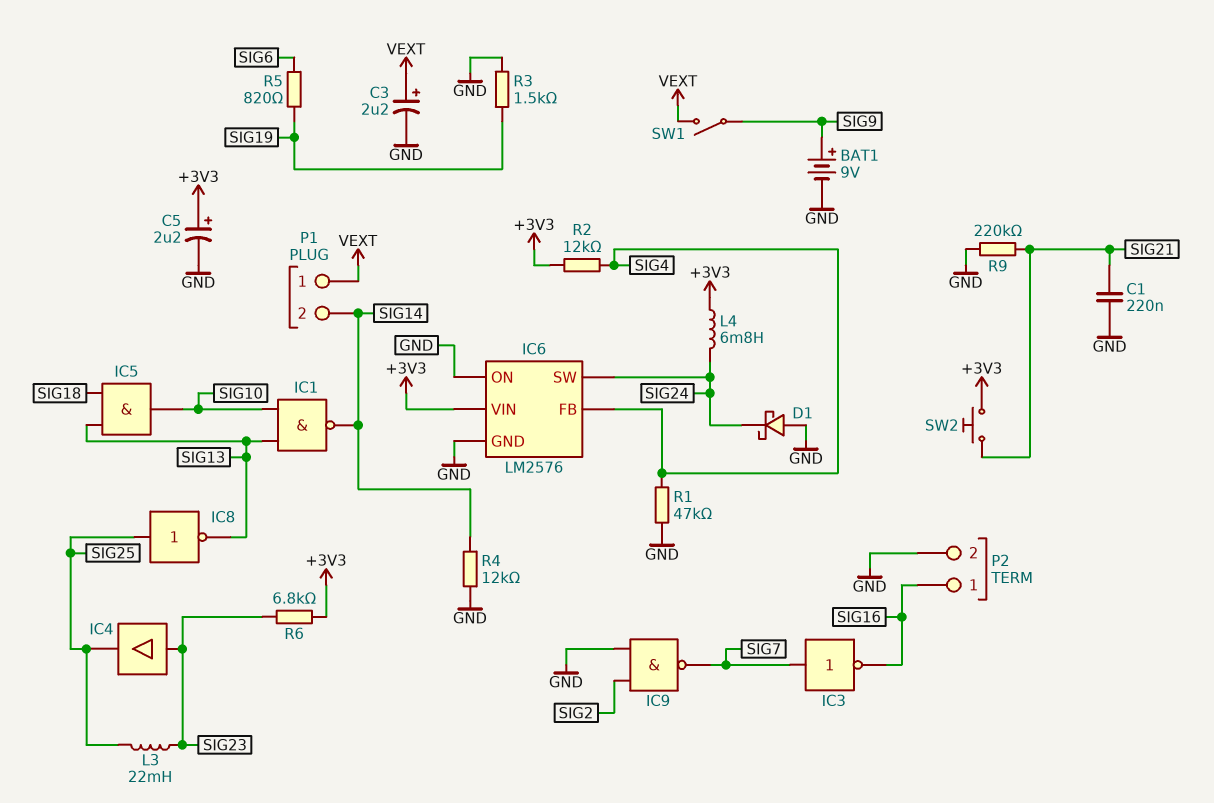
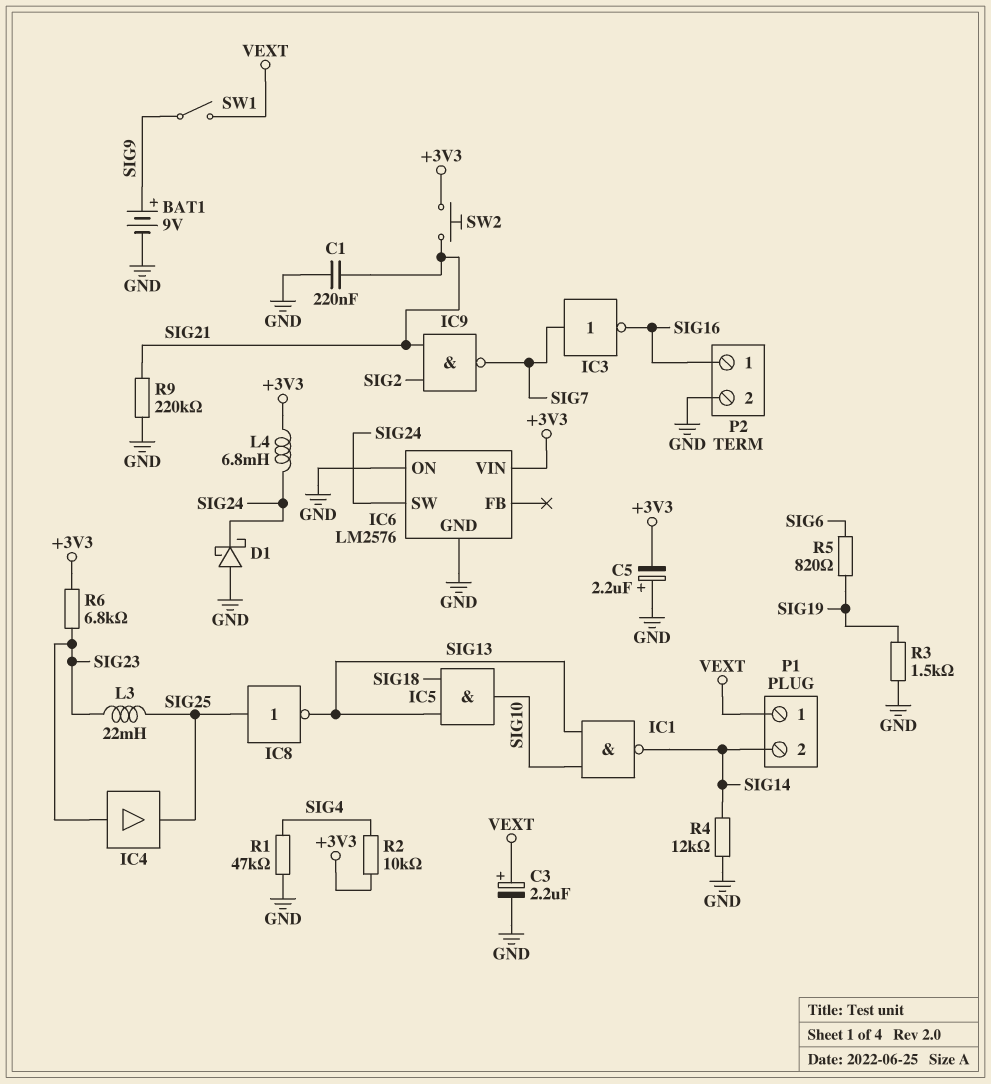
C5: 2.2uF (plus +3V3, minus GND) -> 2.2uF (plus GND, minus +3V3)
IC6 pin FB: SIG4 -> none
IC9: NAND (in GND, in SIG2, out SIG7) -> NAND (in SIG2, in SIG21, out SIG7)
R2: 12k (+3V3, SIG4) -> 10k (+3V3, SIG4)

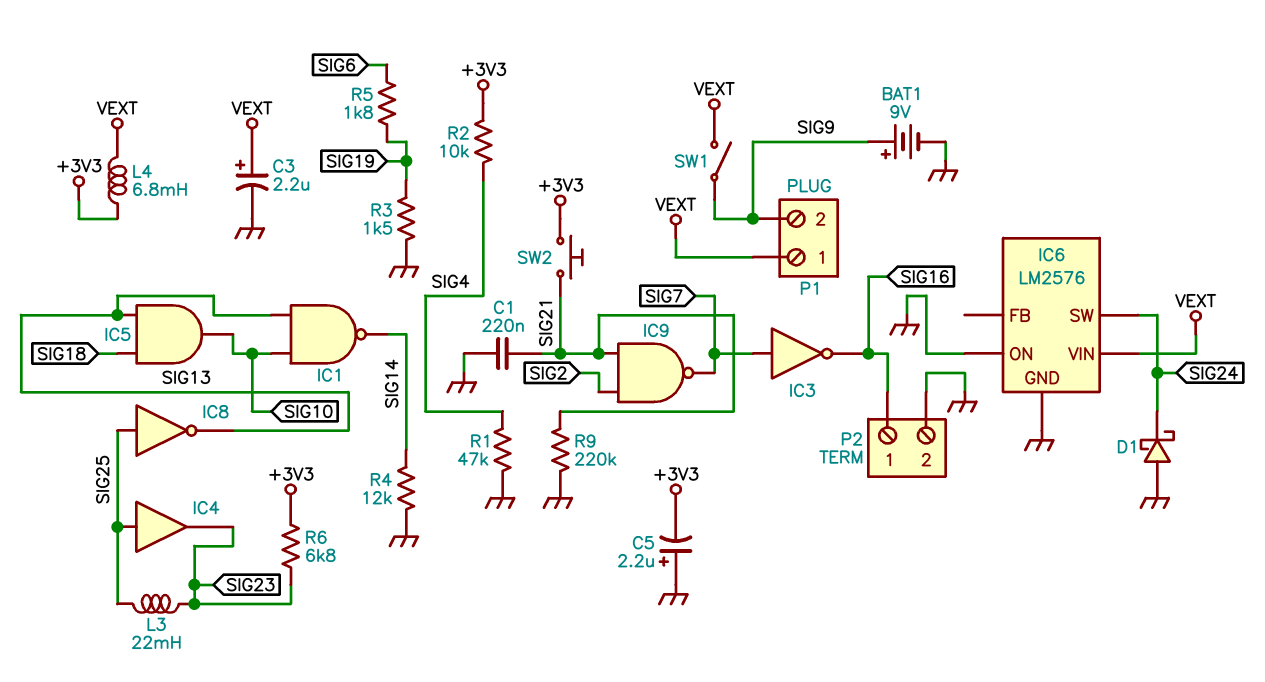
IC4: buffer (in SIG23, out SIG25) -> buffer (in SIG25, out SIG23)
IC6 pin VIN: +3V3 -> VEXT
L4: 6.8mH (+3V3, SIG24) -> 6.8mH (+3V3, VEXT)
P1 pin 2: SIG14 -> SIG9
R5: 820 (SIG6, SIG19) -> 1.8k (SIG6, SIG19)

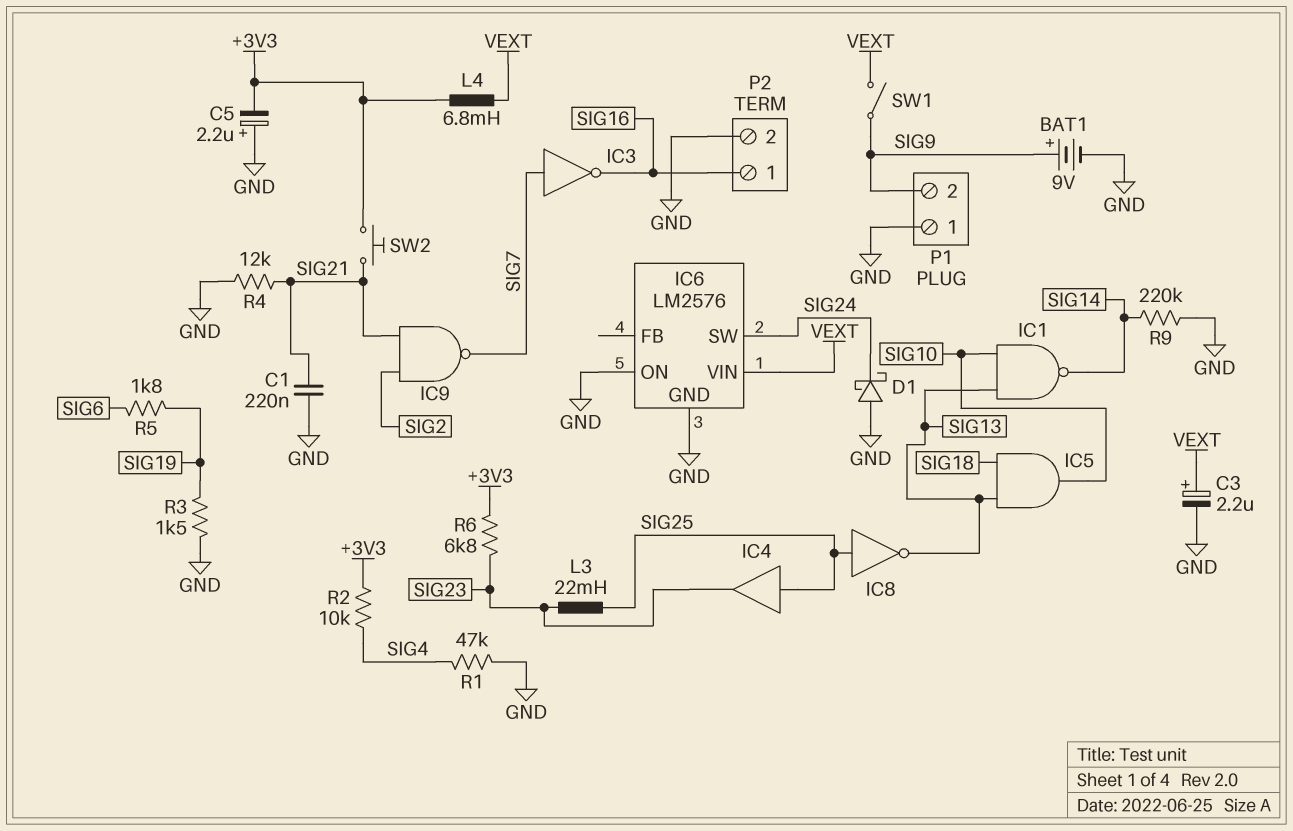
P1 pin 1: VEXT -> GND
R4: 12k (GND, SIG14) -> 12k (GND, SIG21)
R9: 220k (GND, SIG21) -> 220k (GND, SIG14)

